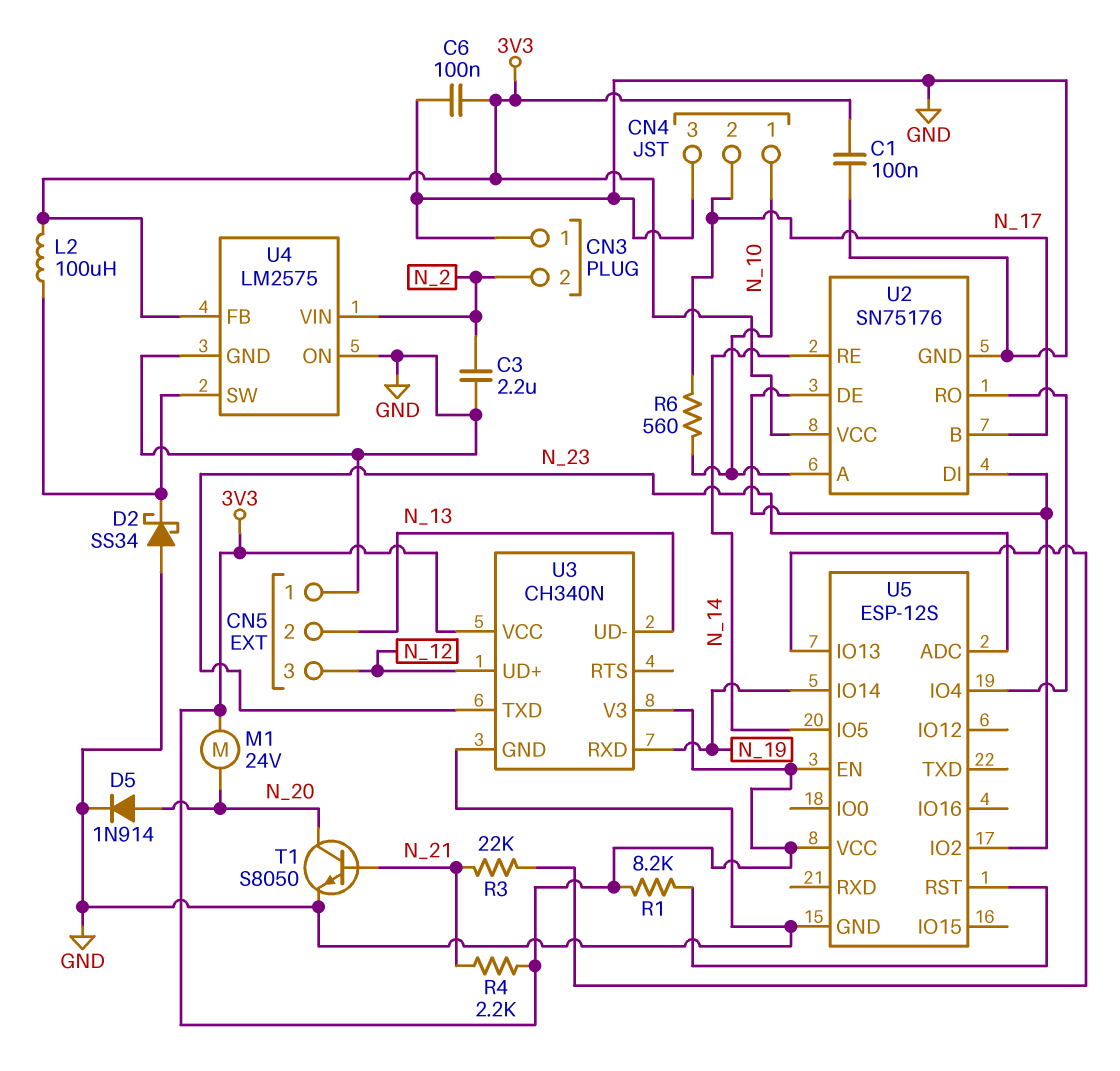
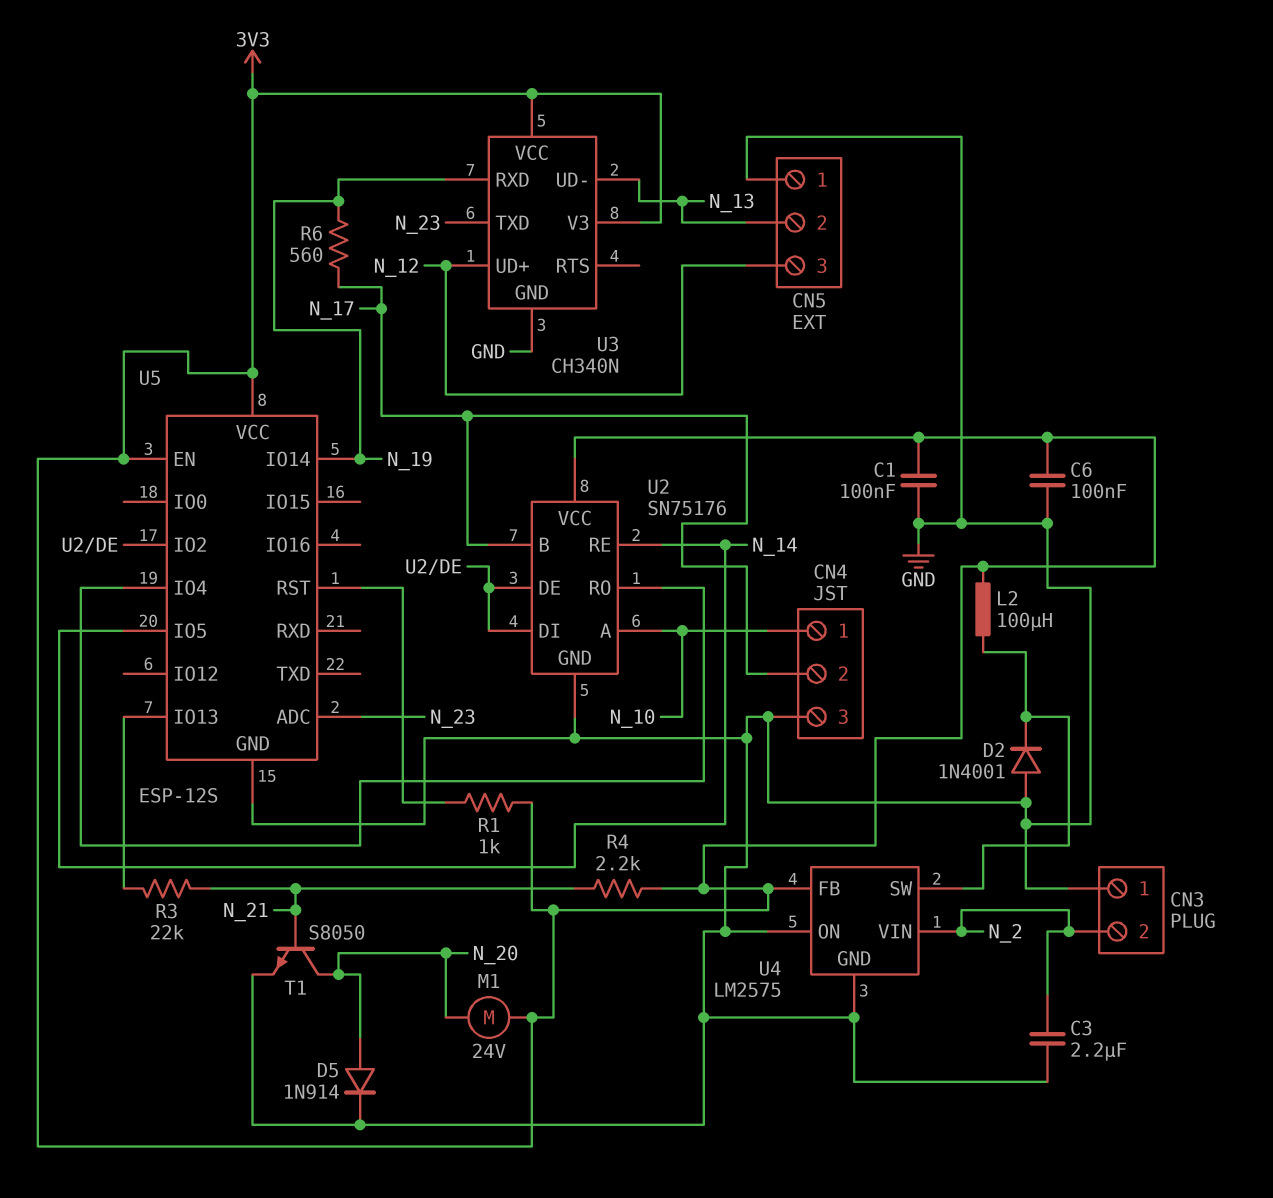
D2: schottky SS34 (A GND, K U4/SW) -> diode 1N4001 (A GND, K U4/SW)
R1: 8.2k (3V3, U5/RST) -> 1k (3V3, U5/RST)
R6: 560 (N_10, N_17) -> 560 (N_17, N_19)

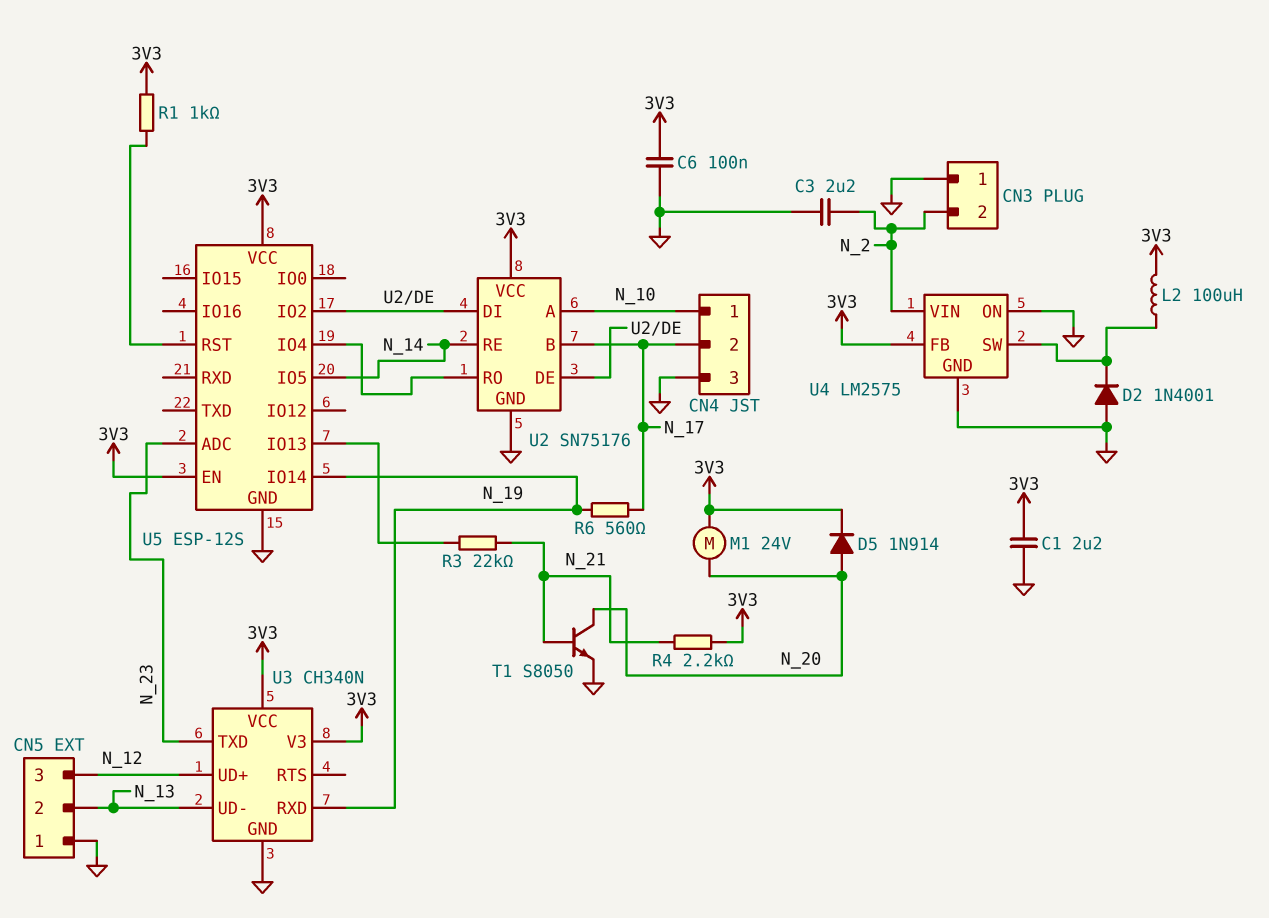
C1: 100nF (3V3, GND) -> 2.2uF (3V3, GND)
D5: diode 1N914 (A N_20, K GND) -> diode 1N914 (A N_20, K 3V3)

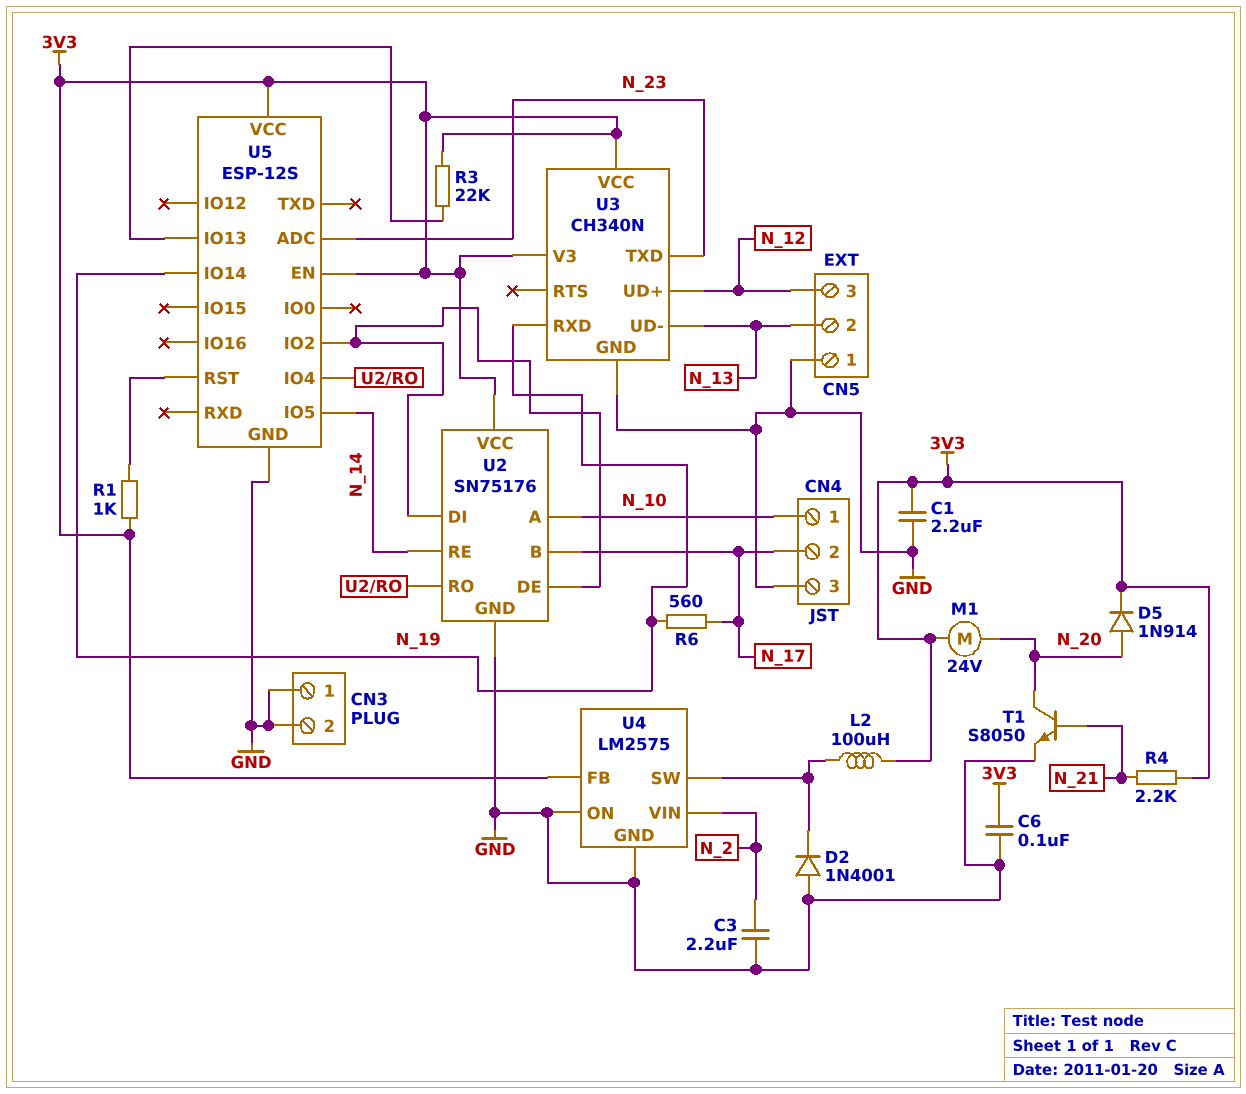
CN3 pin 2: N_2 -> GND
R3: 22k (N_21, U5/IO13) -> 22k (3V3, U5/IO13)

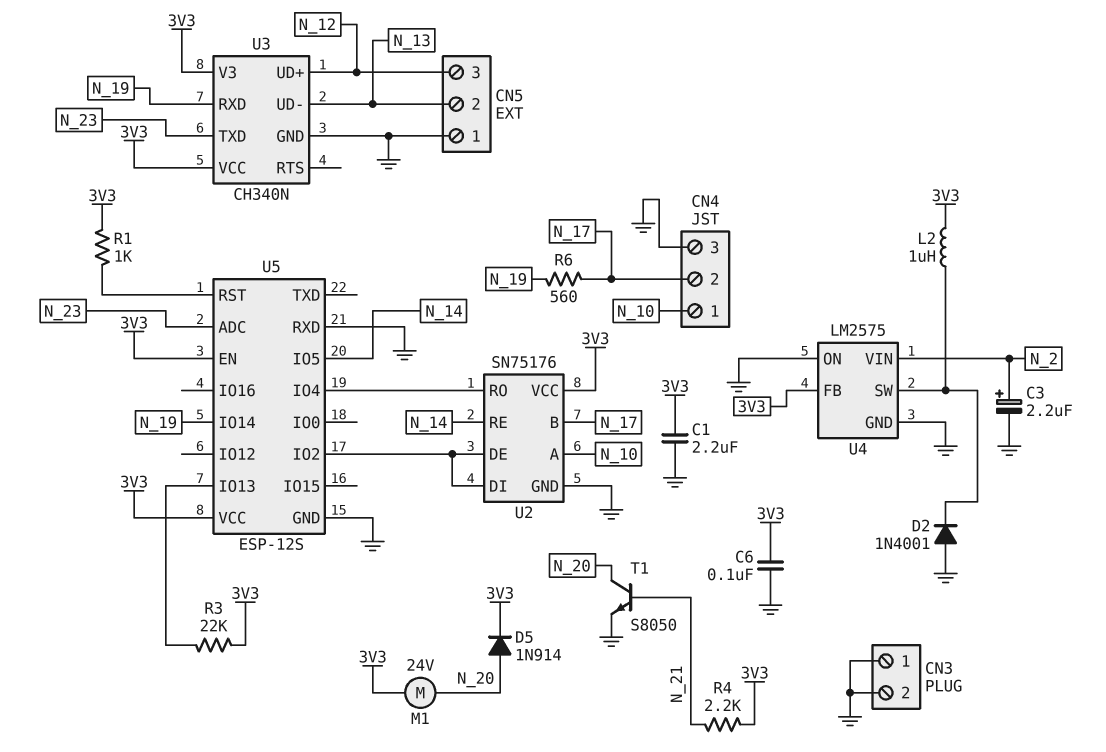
C3: 2.2uF (GND, N_2) -> 2.2uF (plus N_2, minus GND)
L2: 100uH (3V3, U4/SW) -> 1uH (3V3, U4/SW)
U5 pin RXD: none -> GND

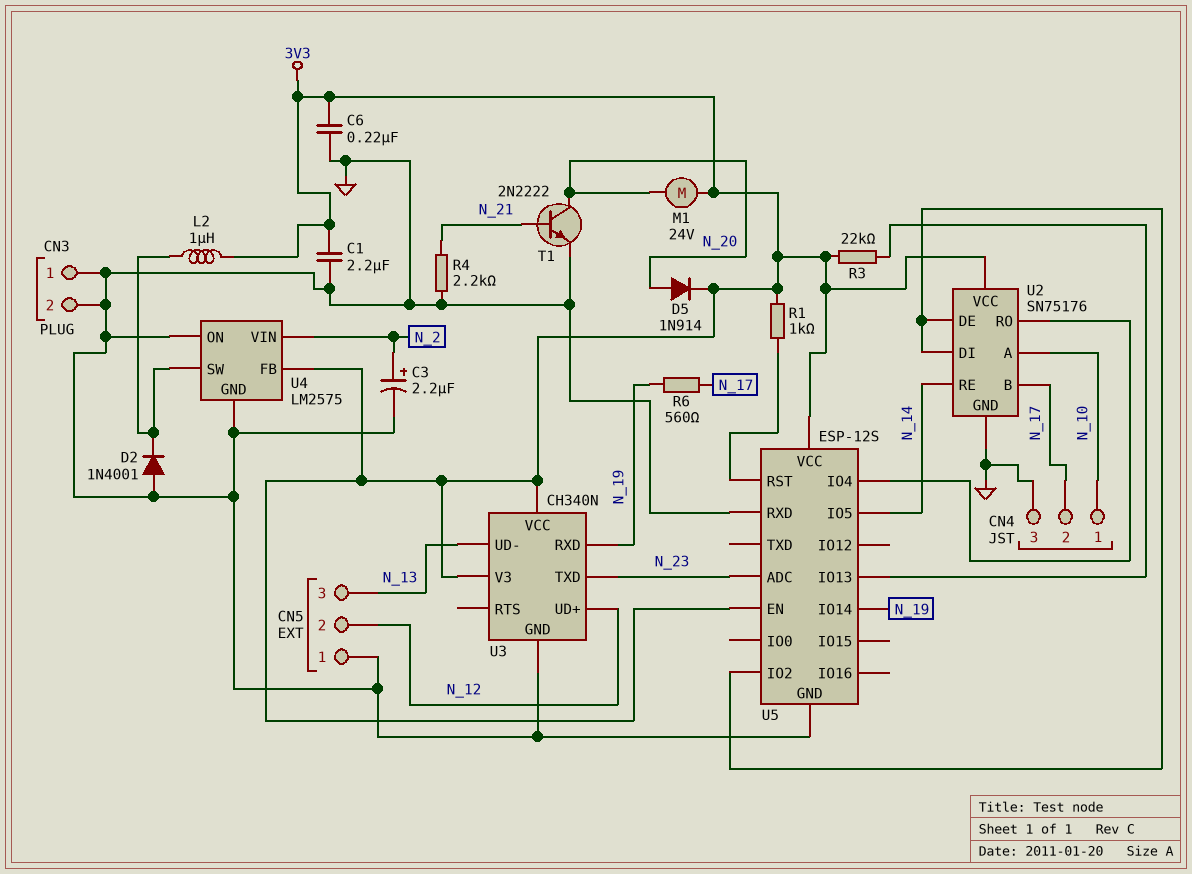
C6: 100nF (3V3, GND) -> 220nF (3V3, GND)
CN5 pin 2: N_13 -> N_12
CN5 pin 3: N_12 -> N_13
R4: 2.2k (3V3, N_21) -> 2.2k (GND, N_21)
T1: NPN S8050 (B N_21, C N_20, E GND) -> NPN 2N2222 (B N_21, C N_20, E GND)

